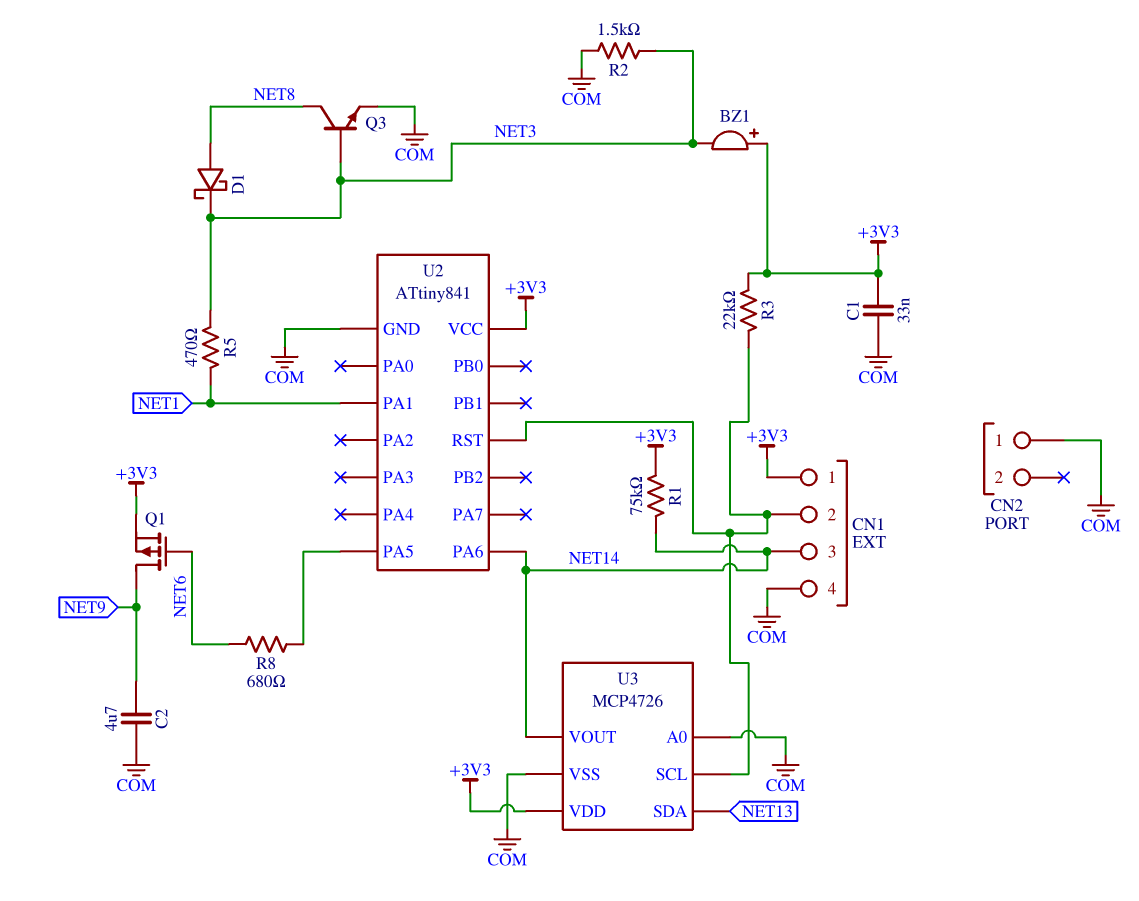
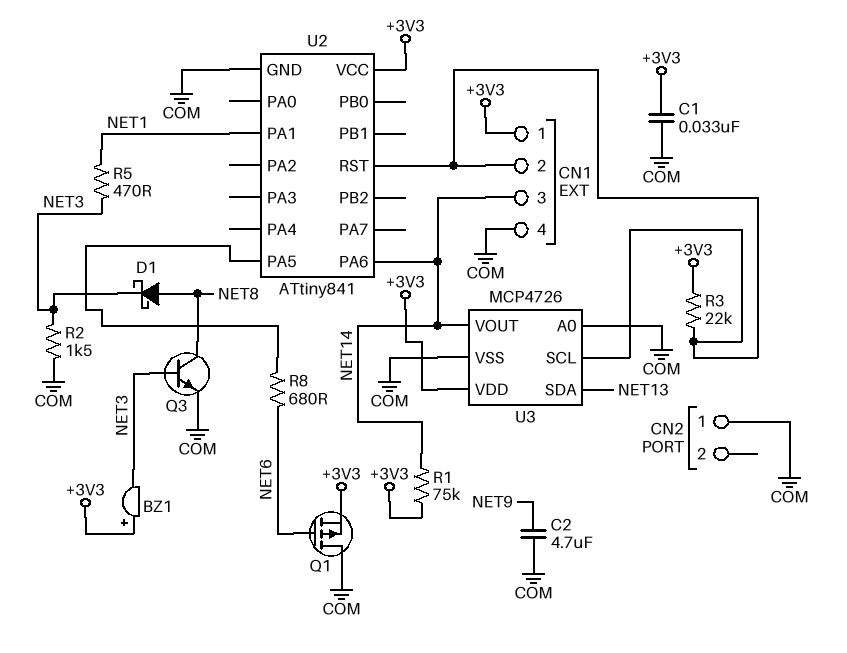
Q1: PMOS (G NET6, D NET9, S +3V3) -> PMOS (G NET6, D COM, S +3V3)

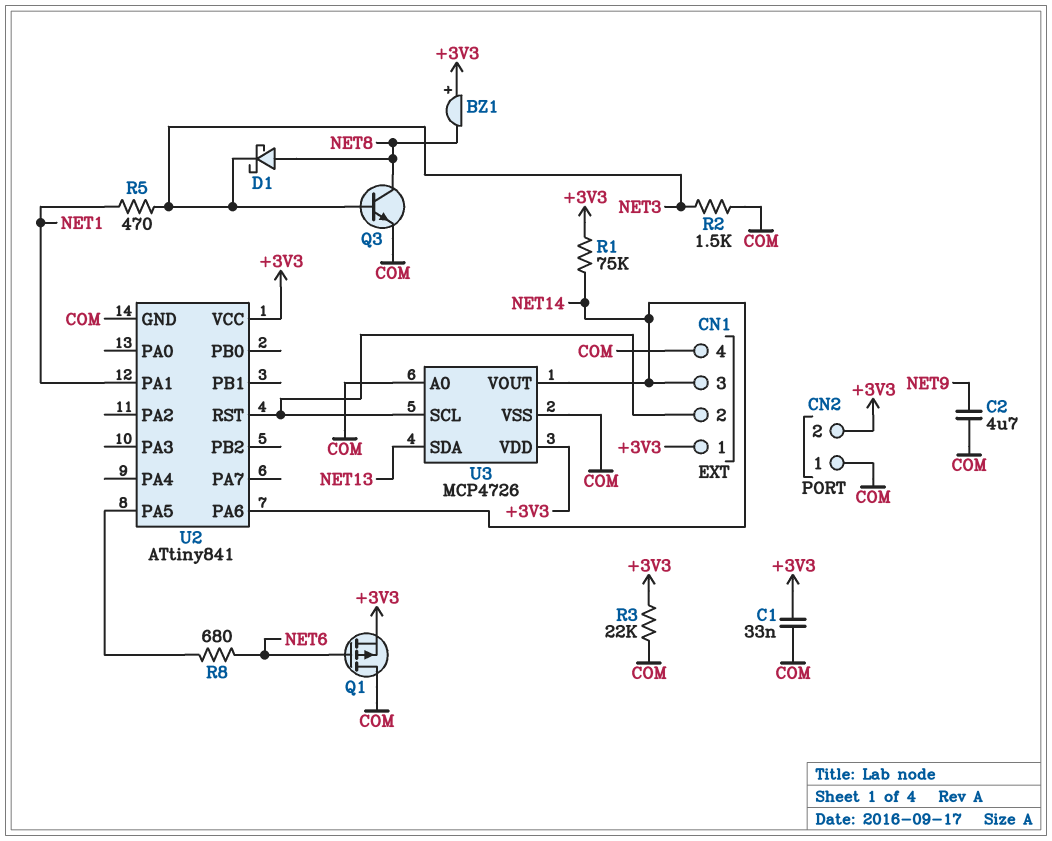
BZ1: buzzer (plus +3V3, minus NET3) -> buzzer (plus +3V3, minus NET8)
CN2 pin 2: none -> +3V3
R3: 22k (+3V3, CN1/2) -> 22k (+3V3, COM)

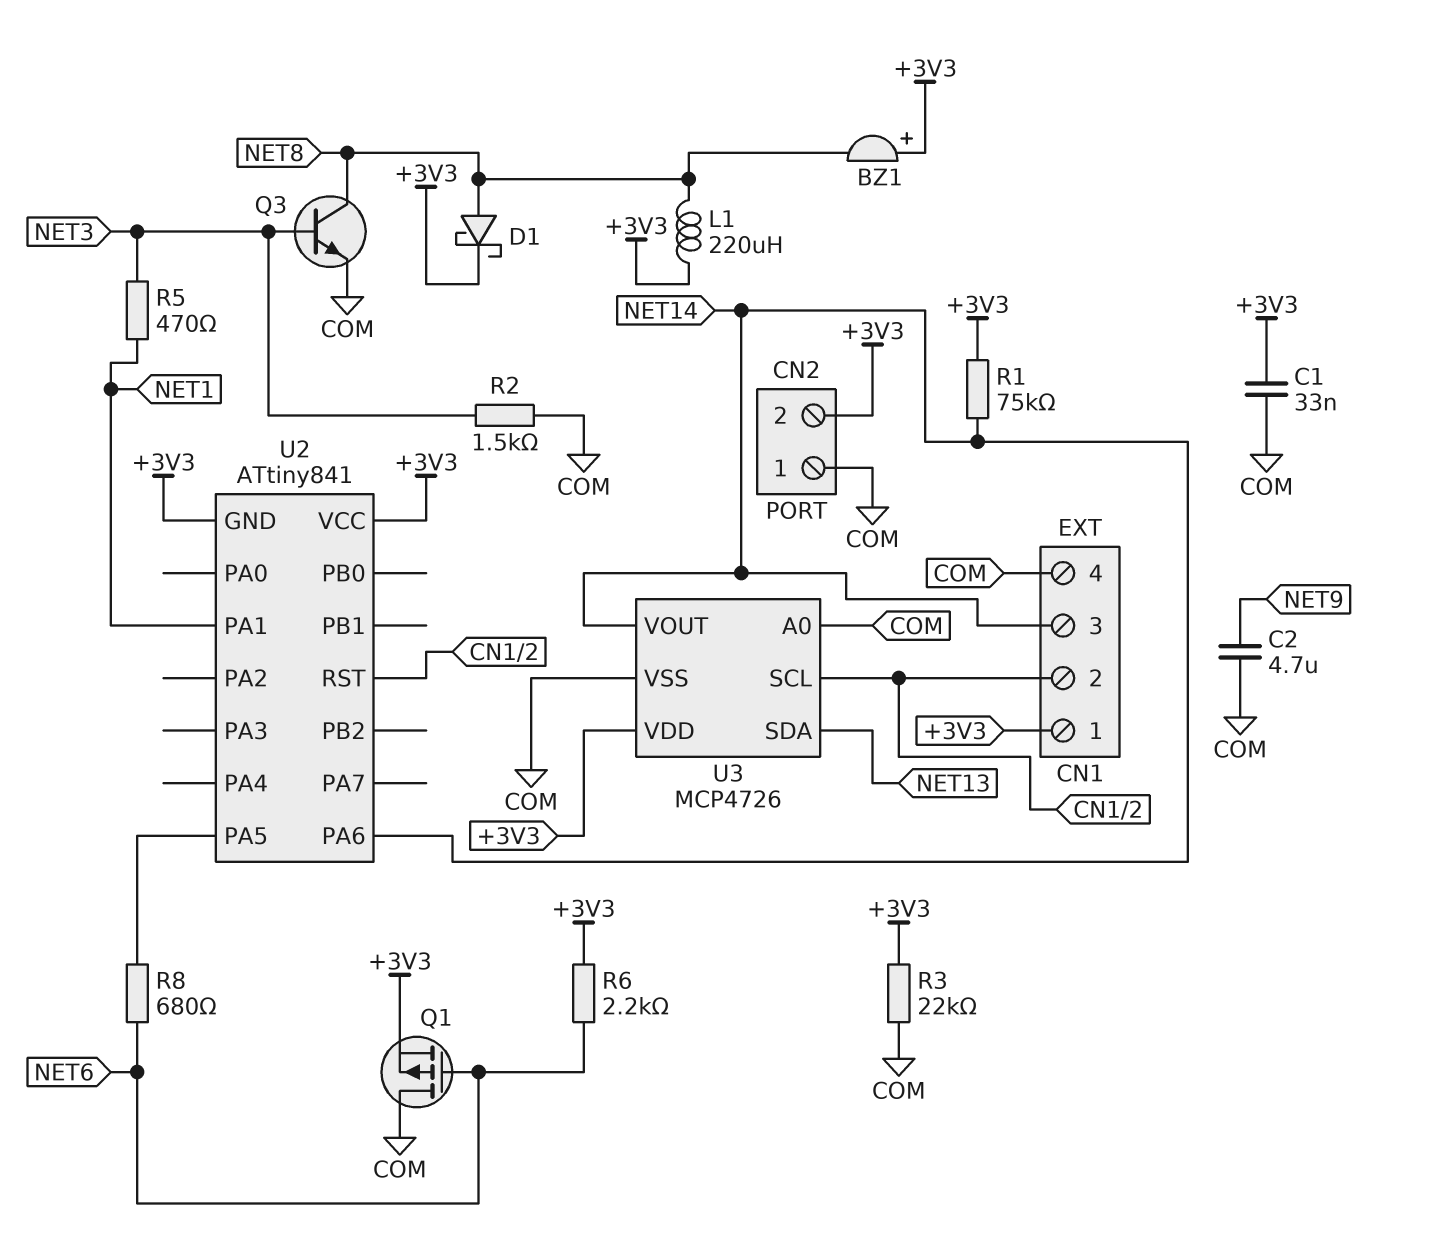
D1: schottky (A NET8, K NET3) -> schottky (A NET8, K +3V3)
L1: none -> 220uH (+3V3, NET8)
R6: none -> 2.2k (+3V3, NET6)
U2 pin GND: COM -> +3V3

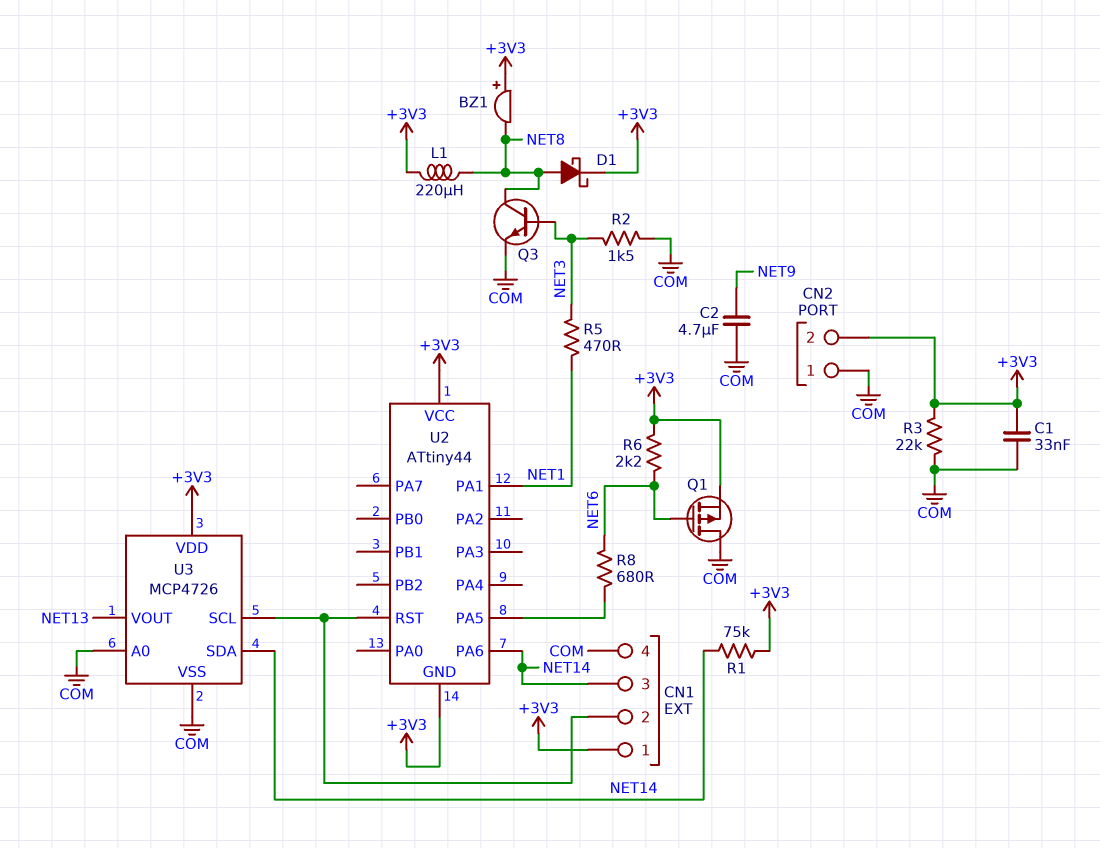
U2: ATtiny841 -> ATtiny44
U3 pin SDA: NET13 -> NET14
U3 pin VOUT: NET14 -> NET13

